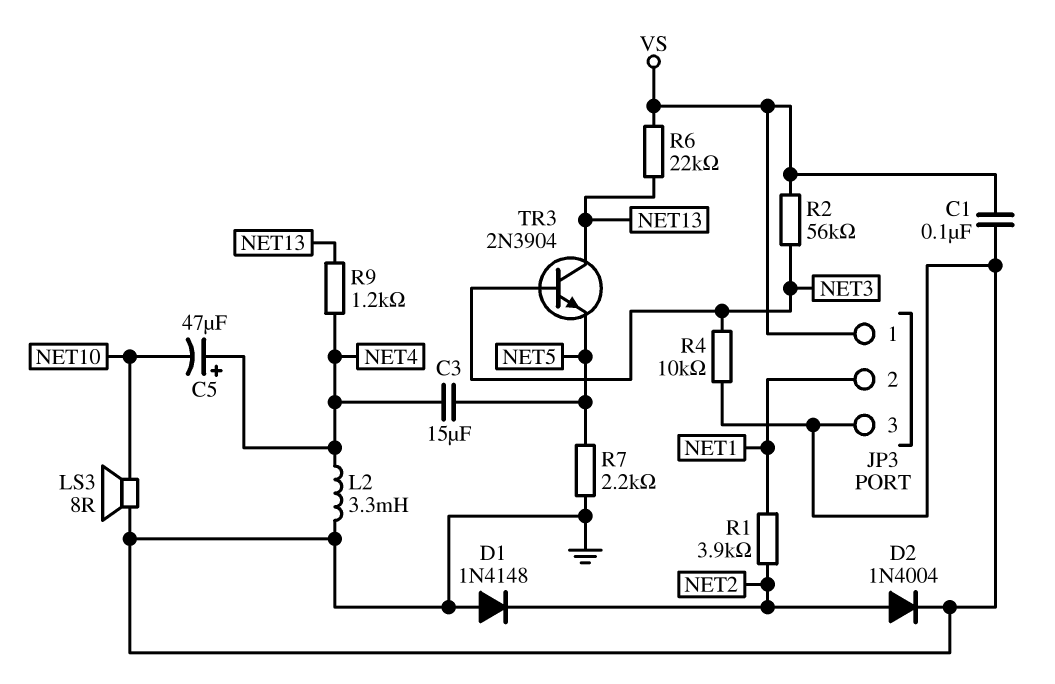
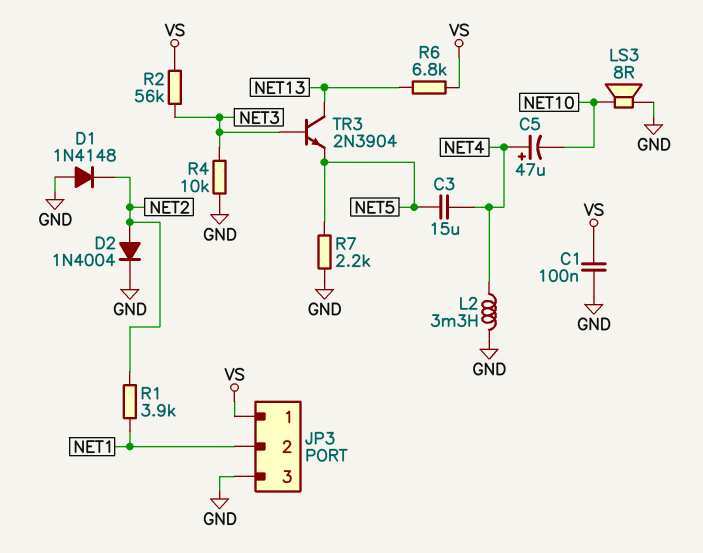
R6: 22k (NET13, VS) -> 6.8k (NET13, VS)
R9: 1.2k (NET4, NET13) -> none

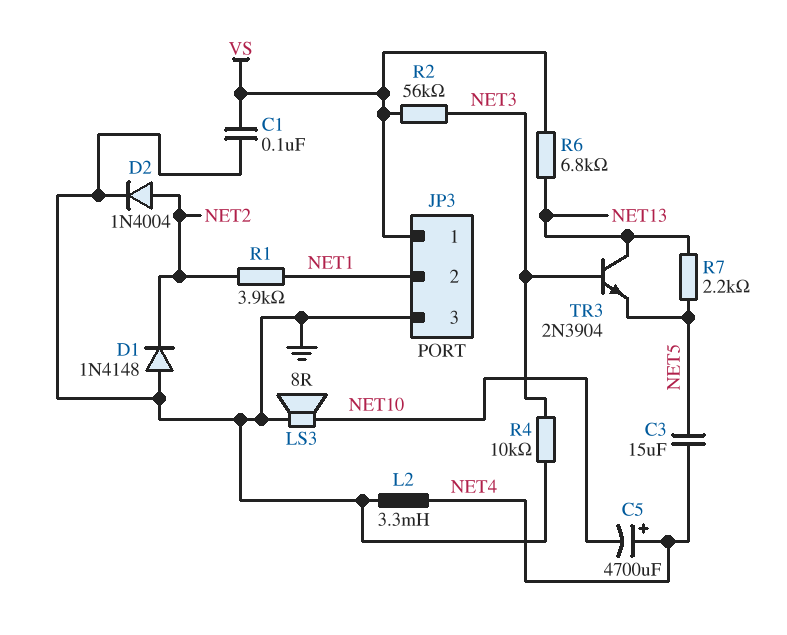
C5: 47uF (plus NET4, minus NET10) -> 4700uF (plus NET4, minus NET10)
R7: 2.2k (GND, NET5) -> 2.2k (NET5, NET13)

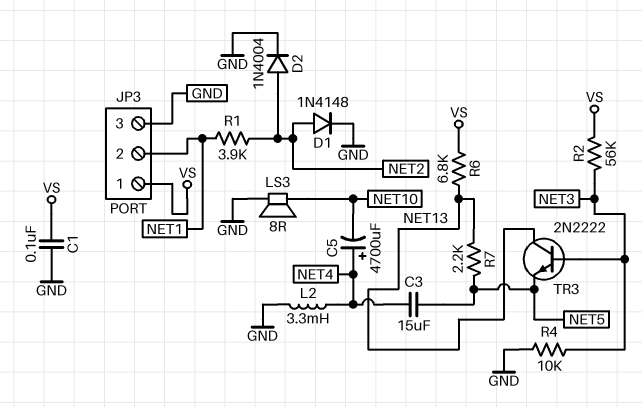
D1: diode 1N4148 (A GND, K NET2) -> diode 1N4148 (A NET2, K GND)
TR3: NPN 2N3904 (B NET3, C NET13, E NET5) -> NPN 2N2222 (B NET3, C NET13, E NET5)

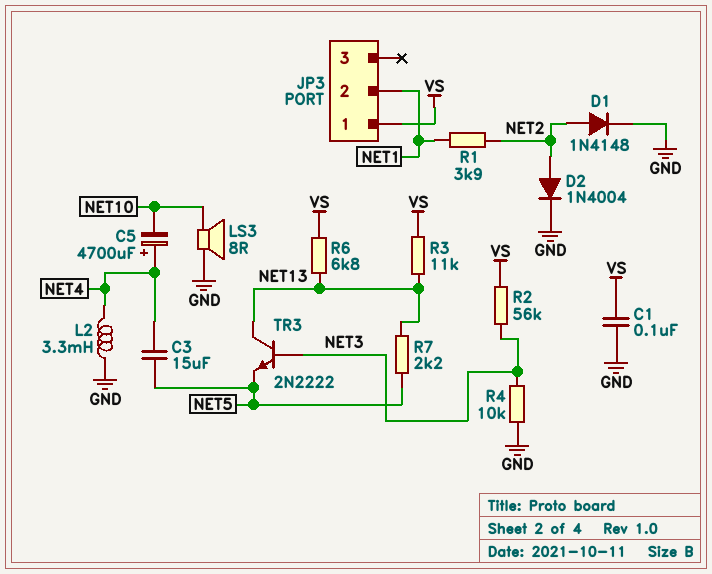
JP3 pin 3: GND -> none
R3: none -> 11k (NET13, VS)

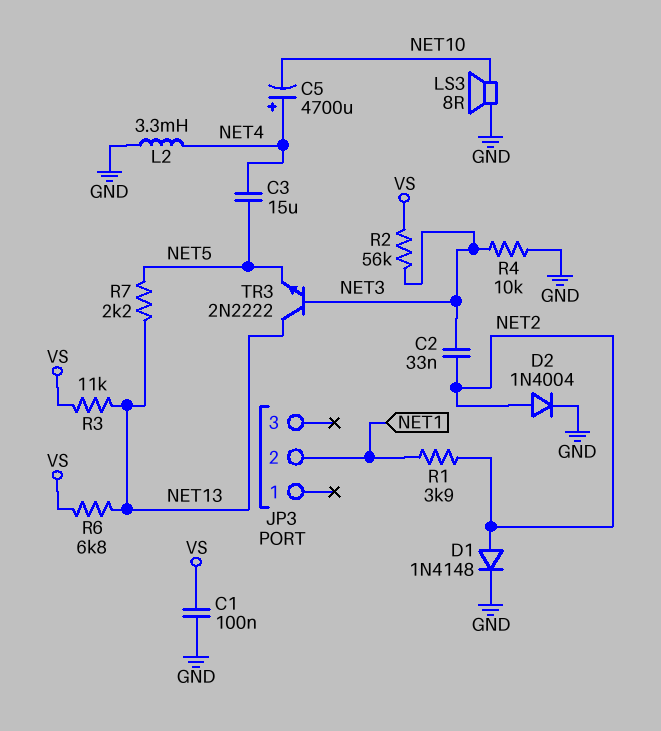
C2: none -> 33nF (NET2, NET3)
JP3 pin 1: VS -> none

